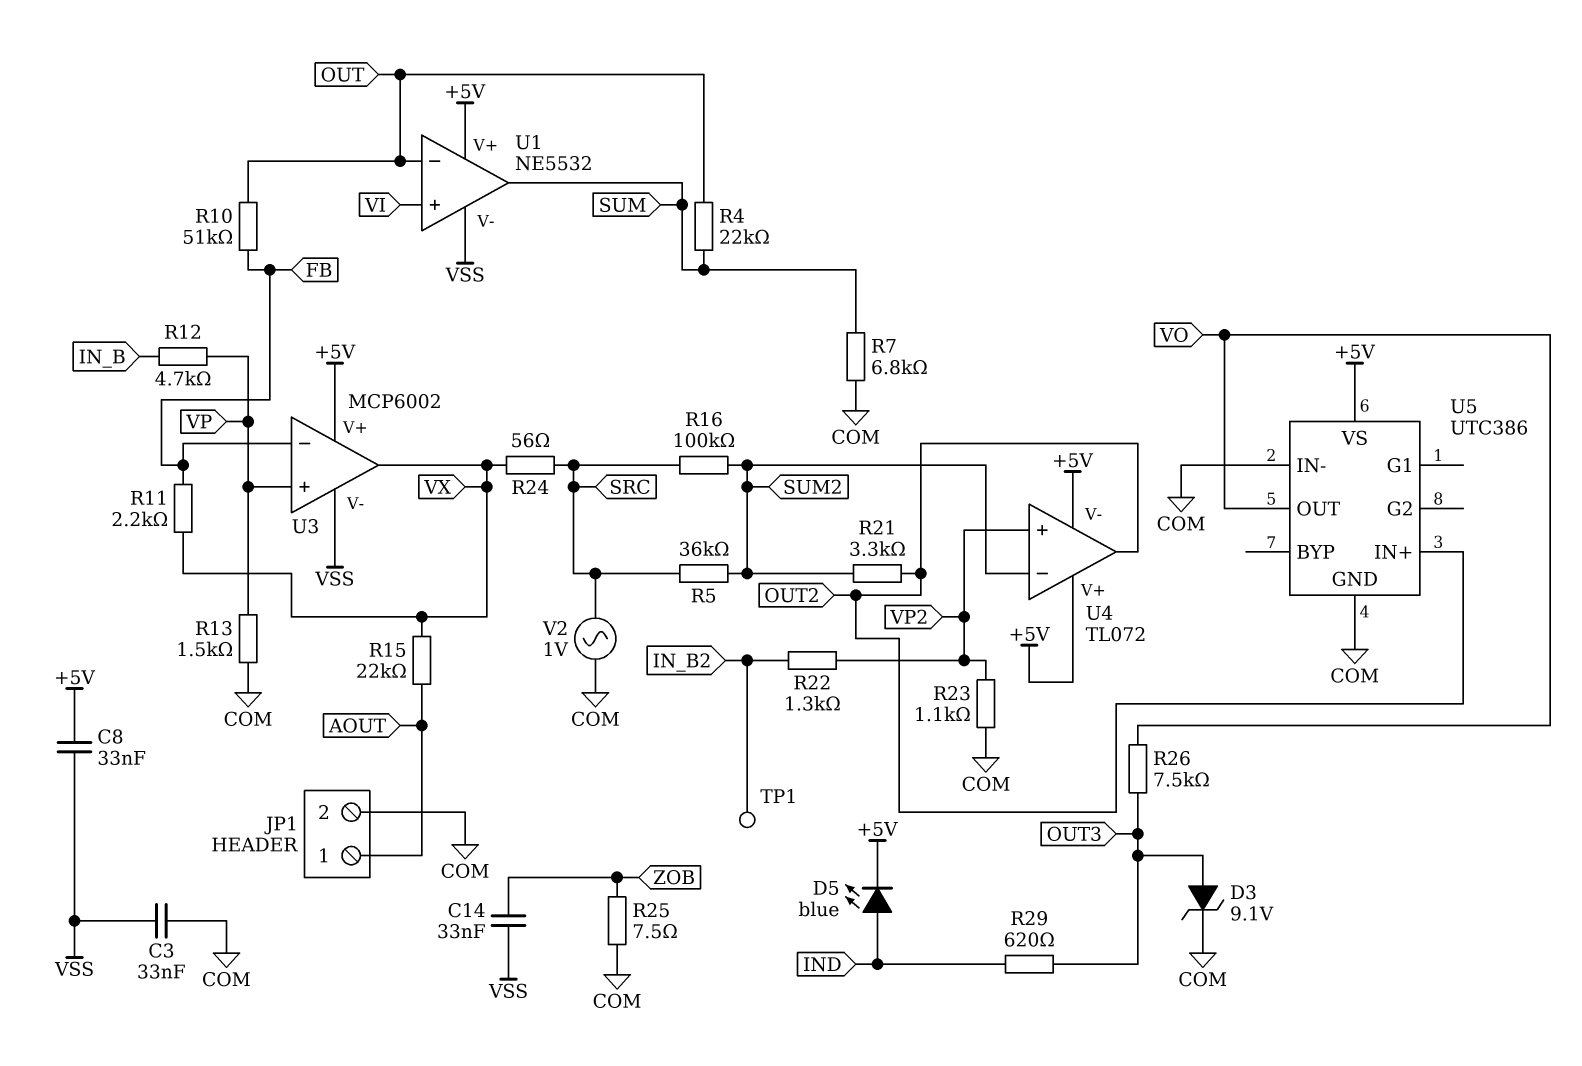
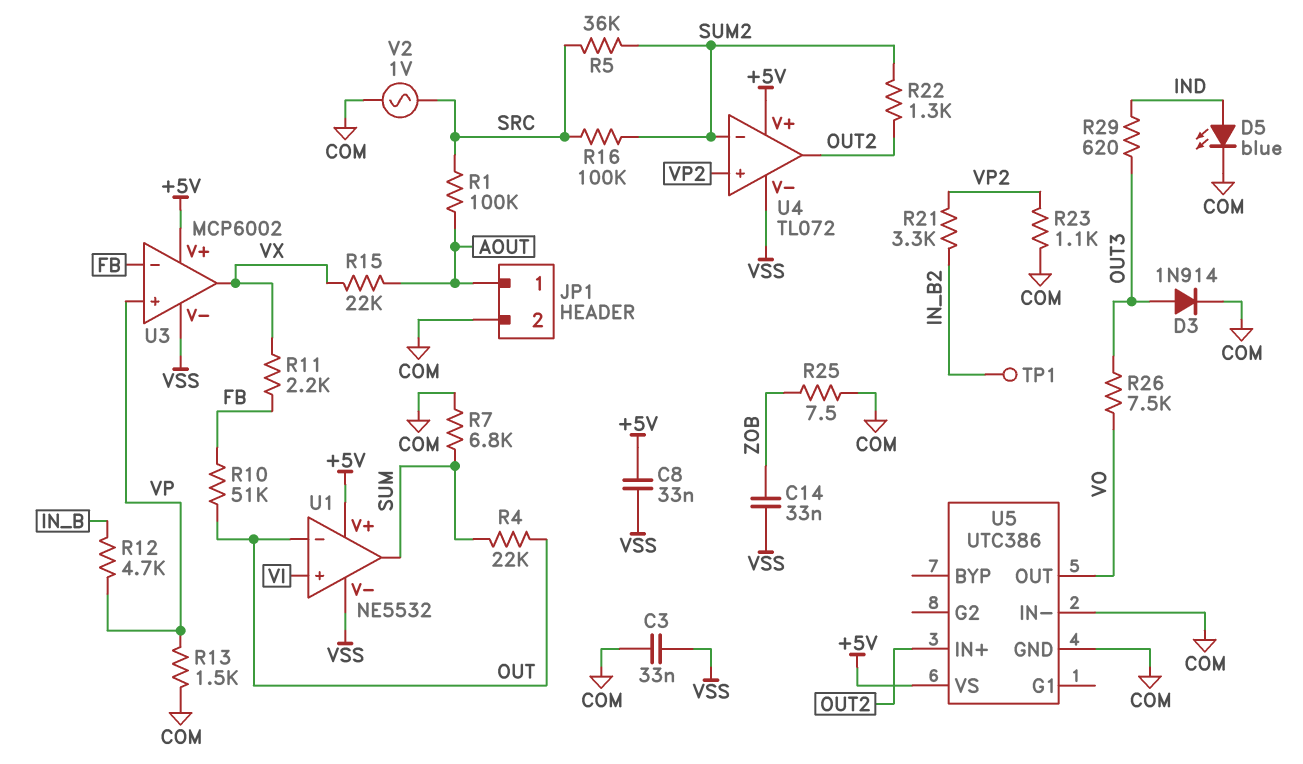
D3: zener 9.1V (A OUT3, K COM) -> diode 1N914 (A OUT3, K COM)
D5: LED blue (A IND, K +5V) -> LED blue (A IND, K COM)
R1: none -> 100k (AOUT, SRC)
R21: 3.3k (OUT2, SUM2) -> 3.3k (IN_B2, VP2)
R22: 1.3k (IN_B2, VP2) -> 1.3k (OUT2, SUM2)
R24: 56 (SRC, VX) -> none
U4 pin V-: +5V -> VSS

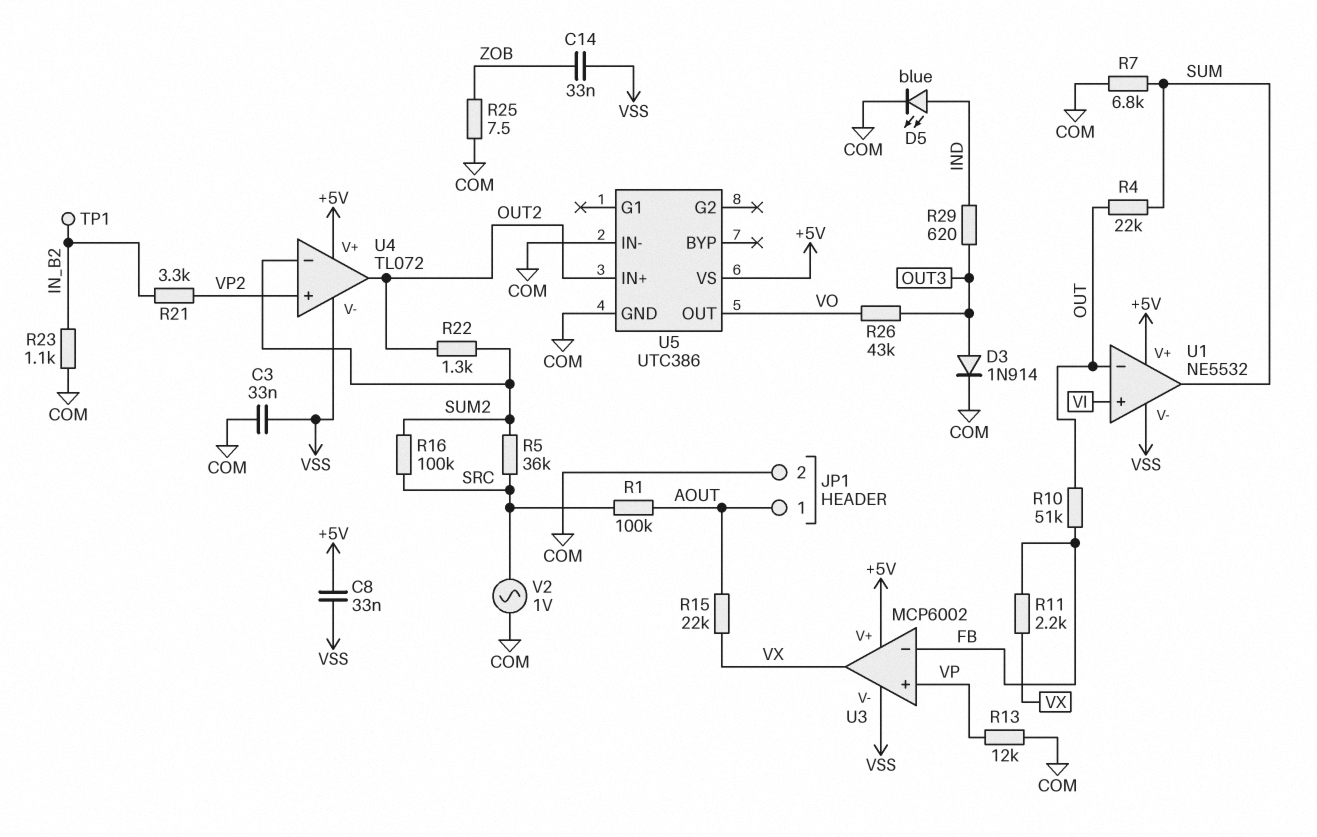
R12: 4.7k (IN_B, VP) -> none
R13: 1.5k (COM, VP) -> 12k (COM, VP)
R23: 1.1k (COM, VP2) -> 1.1k (COM, IN_B2)
R26: 7.5k (OUT3, VO) -> 43k (OUT3, VO)

